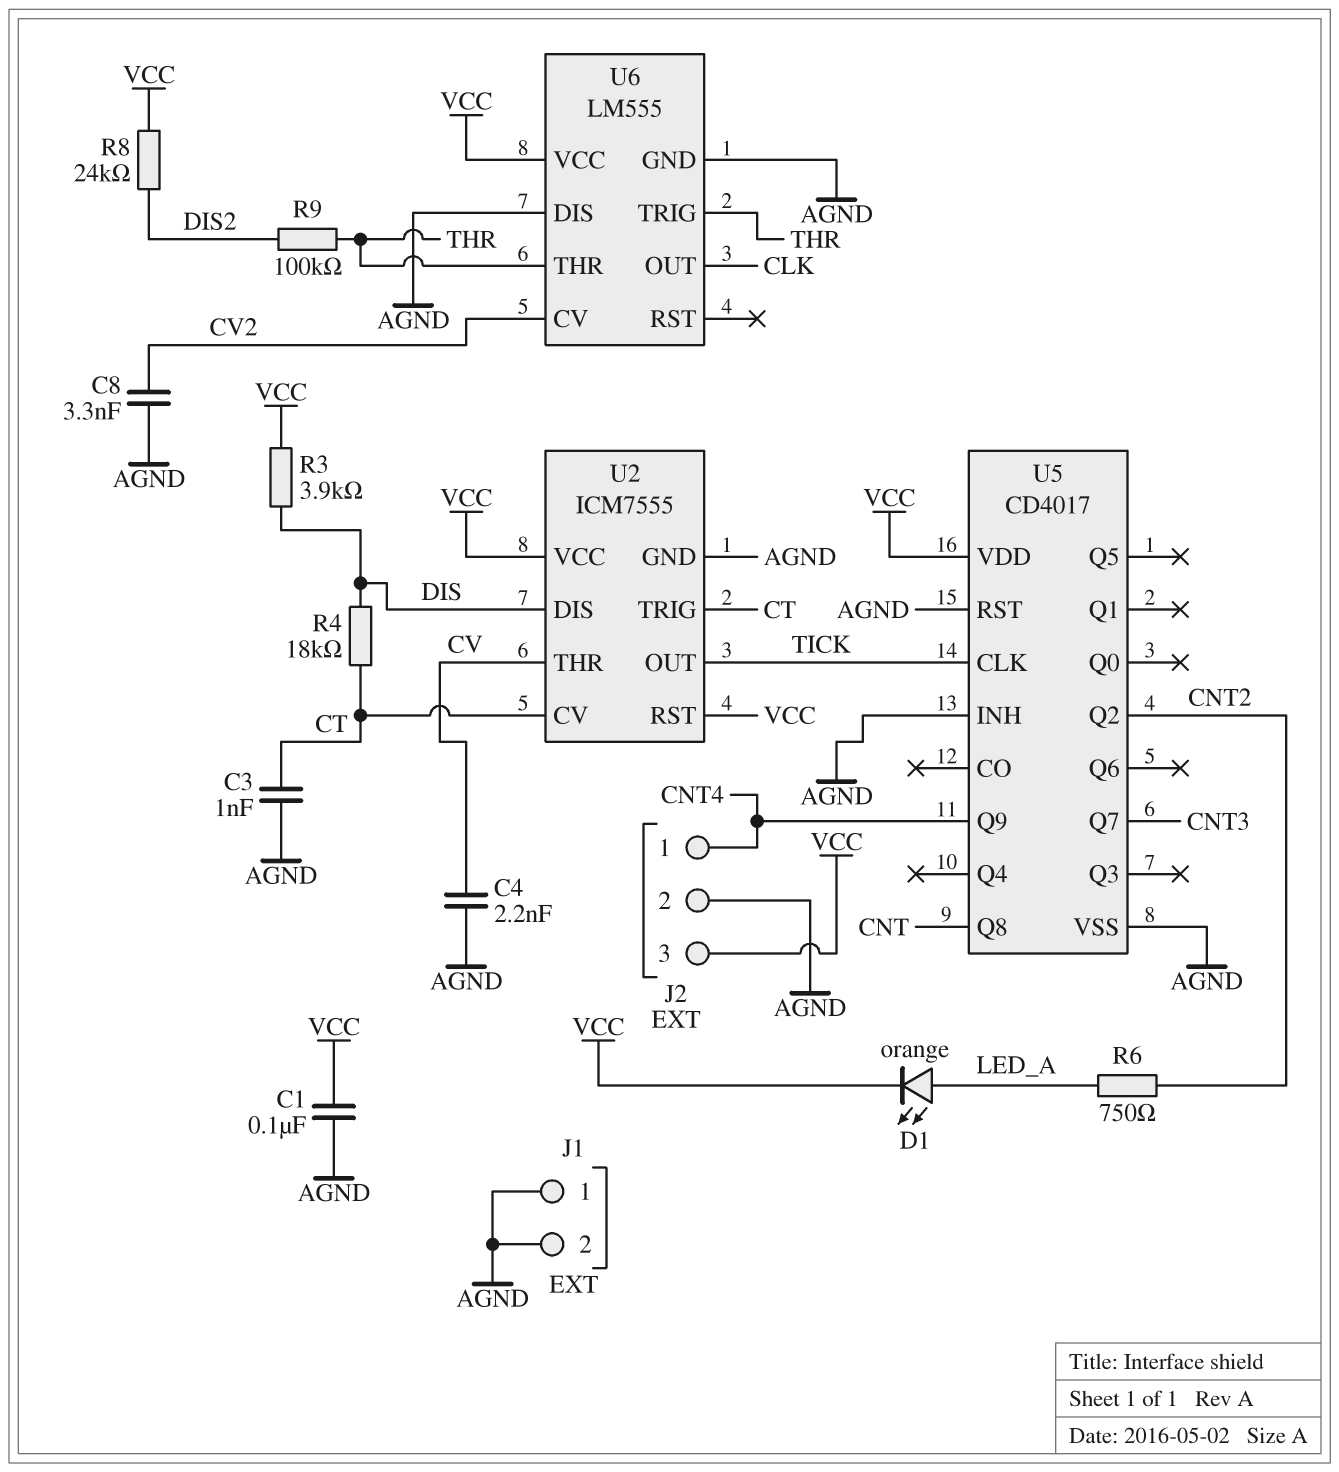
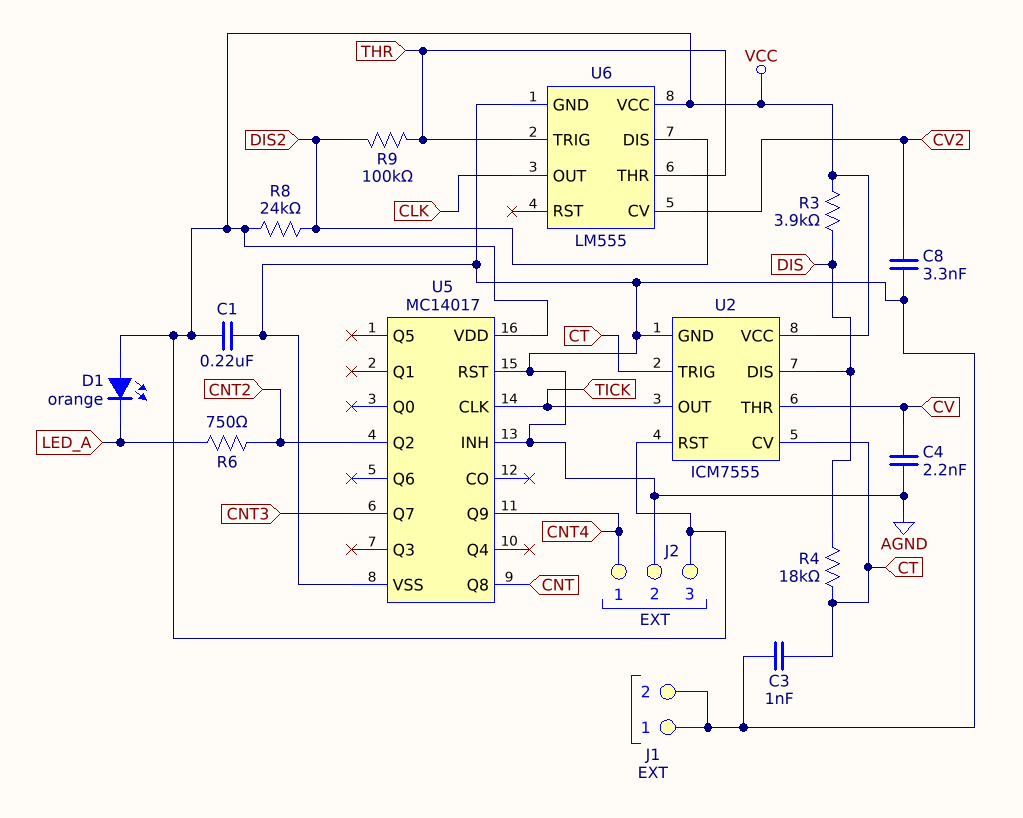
C1: 100nF (AGND, VCC) -> 220nF (AGND, VCC)
D1: LED orange (A LED_A, K VCC) -> LED orange (A VCC, K LED_A)
U5: CD4017 -> MC14017
U6 pin DIS: AGND -> DIS2

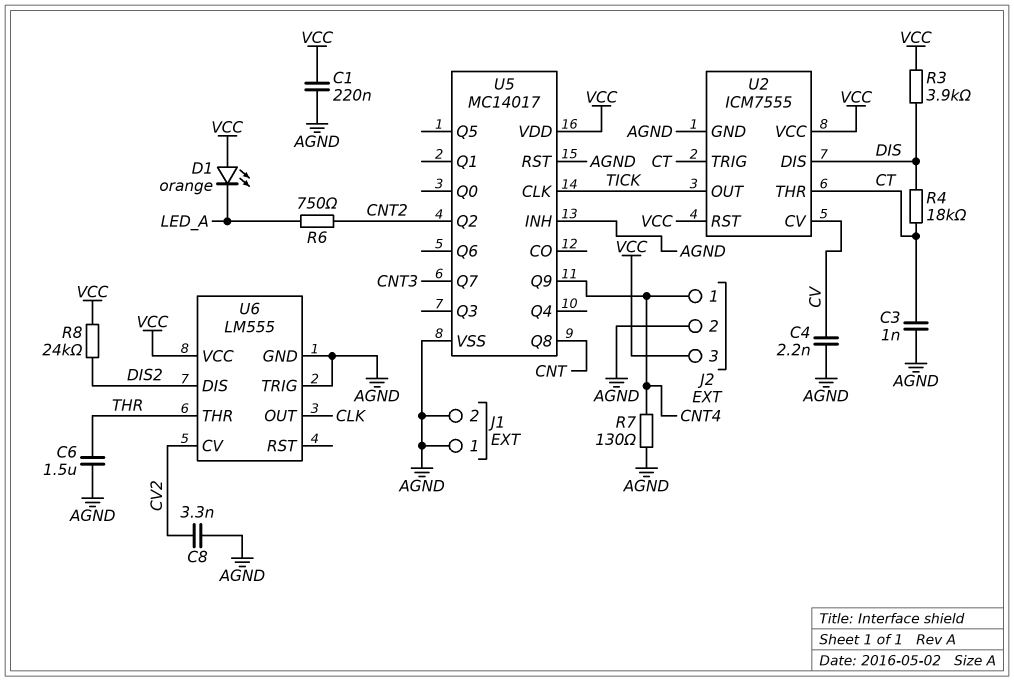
C6: none -> 1.5uF (AGND, THR)
R7: none -> 130 (AGND, CNT4)
R9: 100k (DIS2, THR) -> none
U2 pin CV: CT -> CV
U2 pin THR: CV -> CT
U6 pin TRIG: THR -> AGND

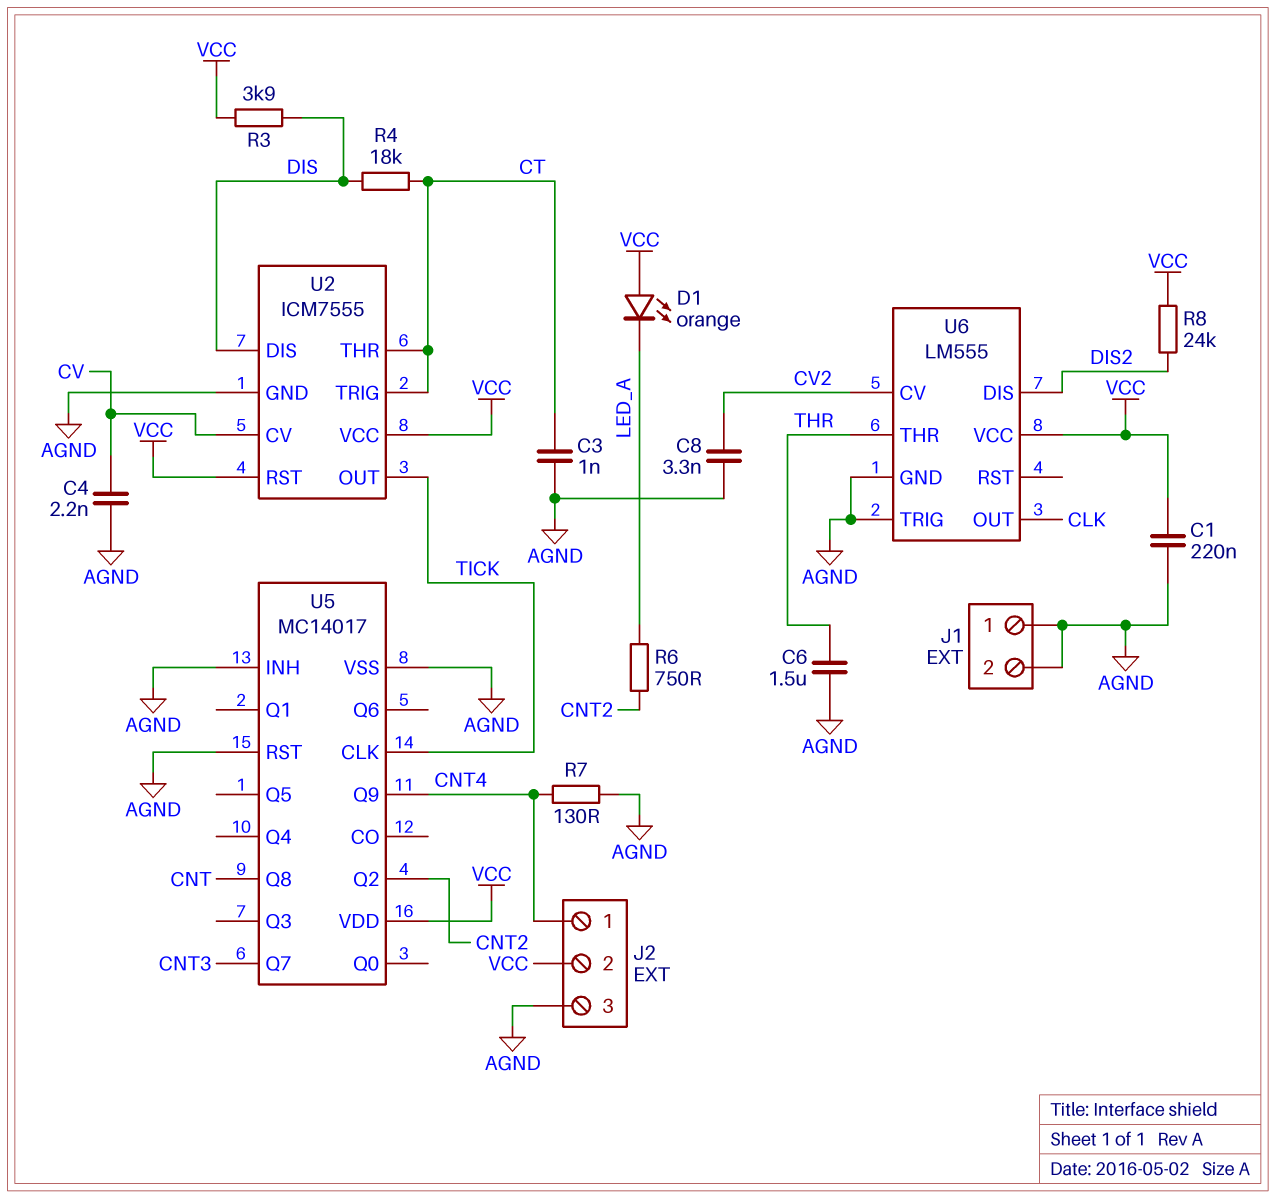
J2 pin 2: AGND -> VCC
J2 pin 3: VCC -> AGND

